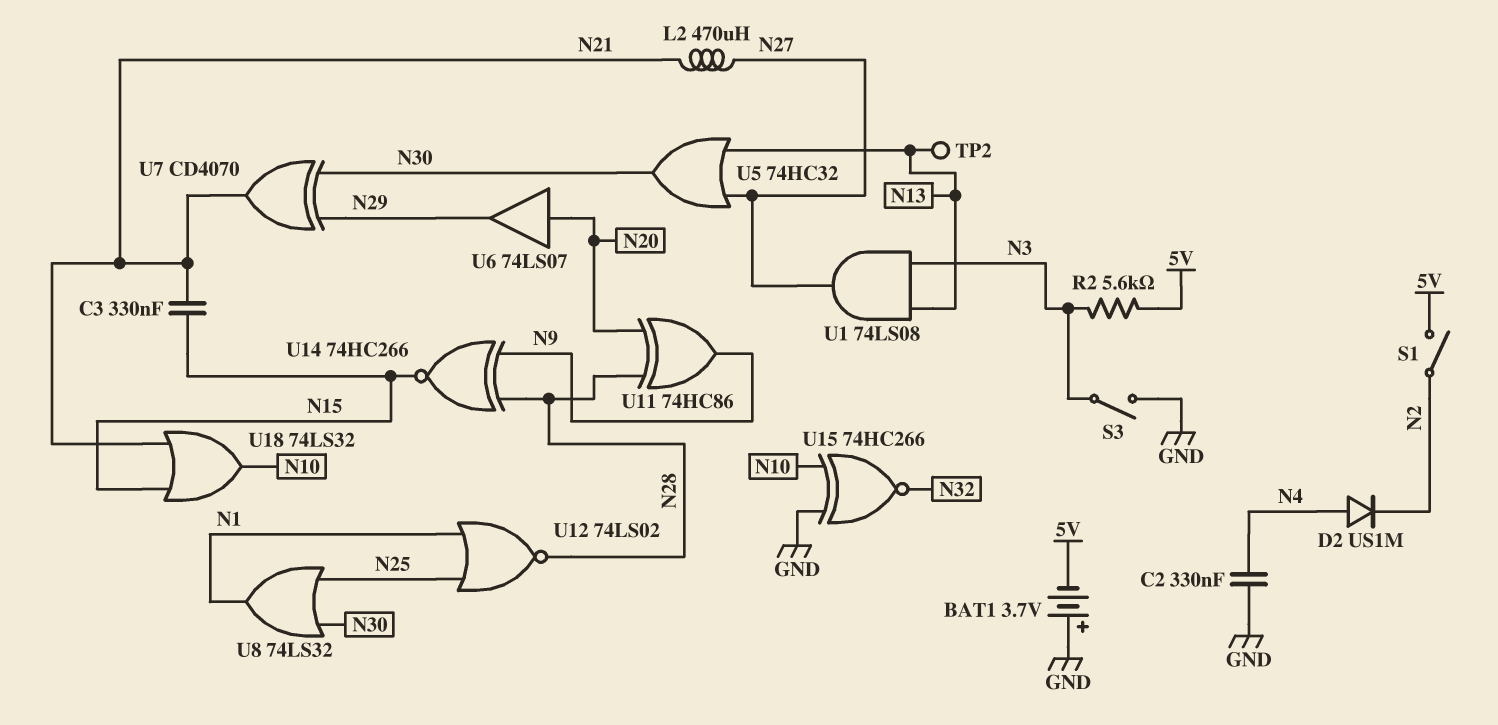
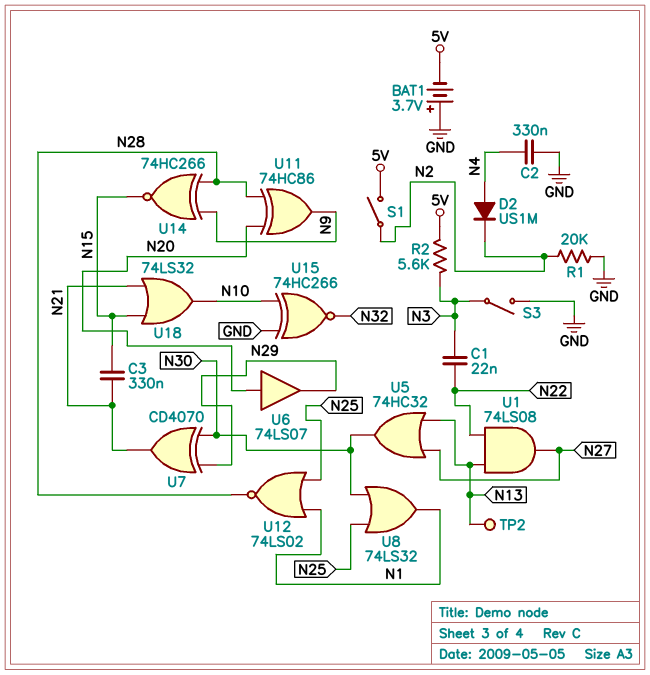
C1: none -> 22nF (N3, N22)
L2: 470uH (N21, N27) -> none
R1: none -> 20k (GND, N2)
U1: AND 74LS08 (in N3, in N13, out N27) -> AND 74LS08 (in N13, in N22, out N27)

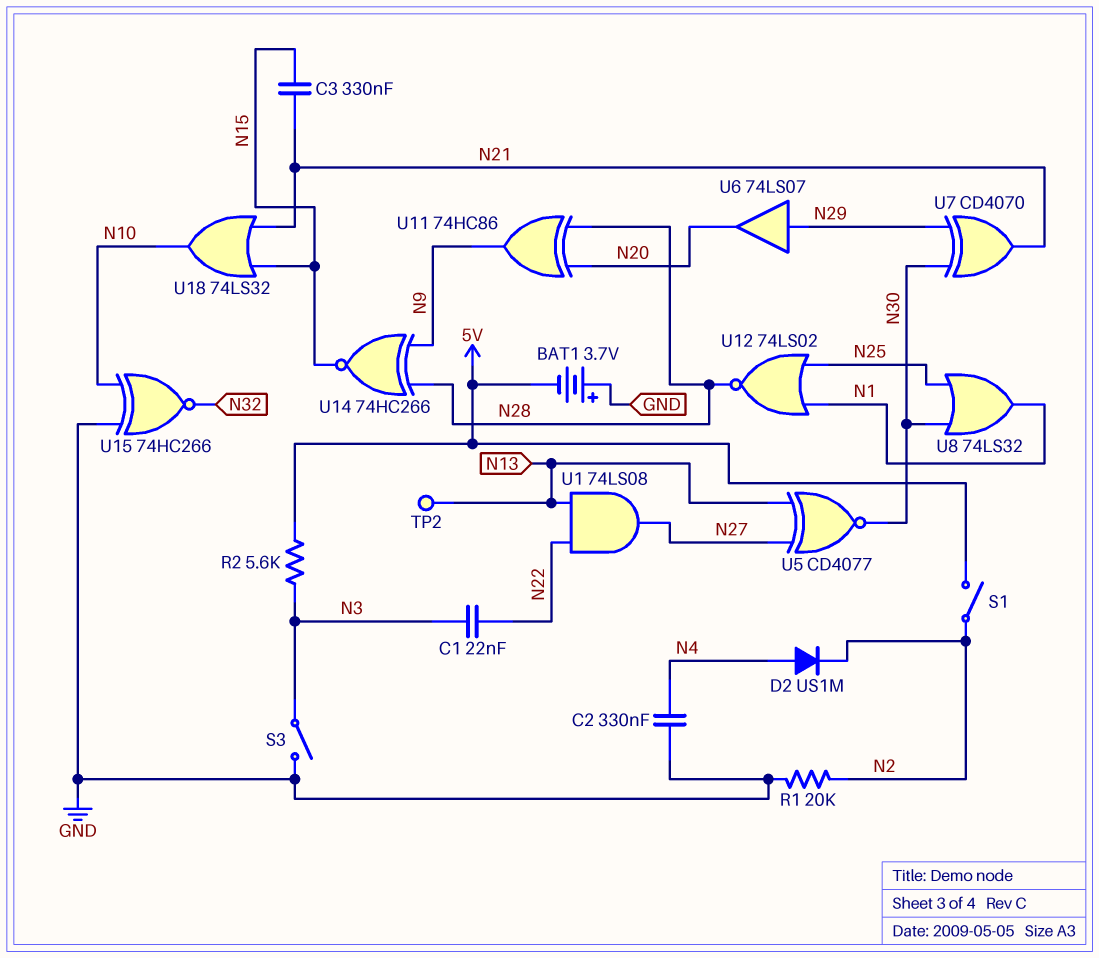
U5: OR 74HC32 (in N13, in N27, out N30) -> XNOR CD4077 (in N13, in N27, out N30)
U6: buffer 74LS07 (in N20, out N29) -> buffer 74LS07 (in N29, out N20)

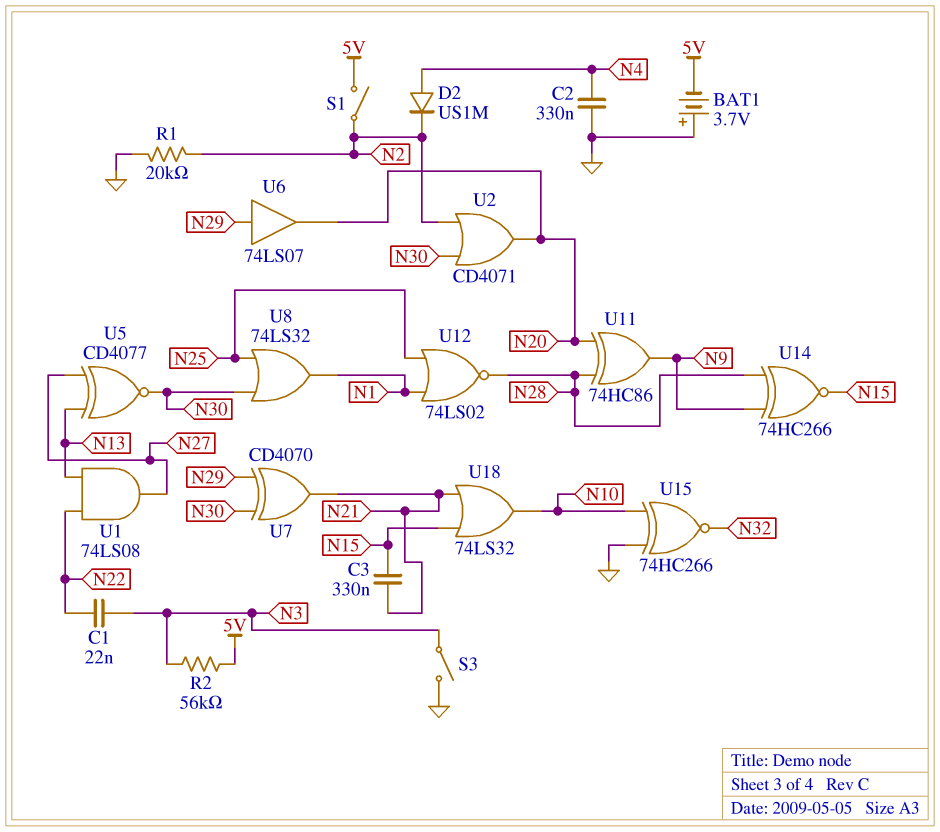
R2: 5.6k (5V, N3) -> 56k (5V, N3)
TP2: test point (N13) -> none
U2: none -> OR CD4071 (in N2, in N30, out N20)

